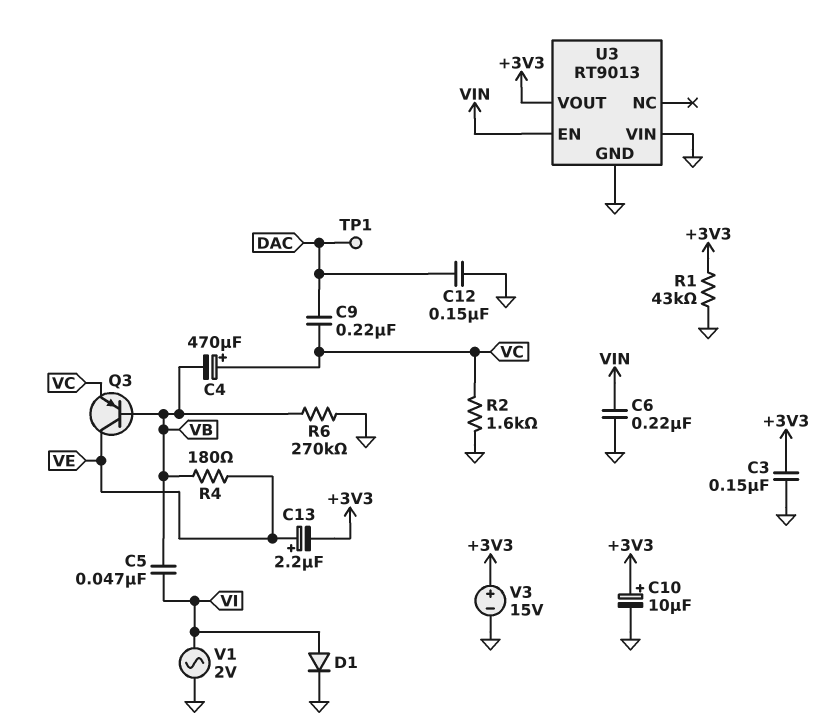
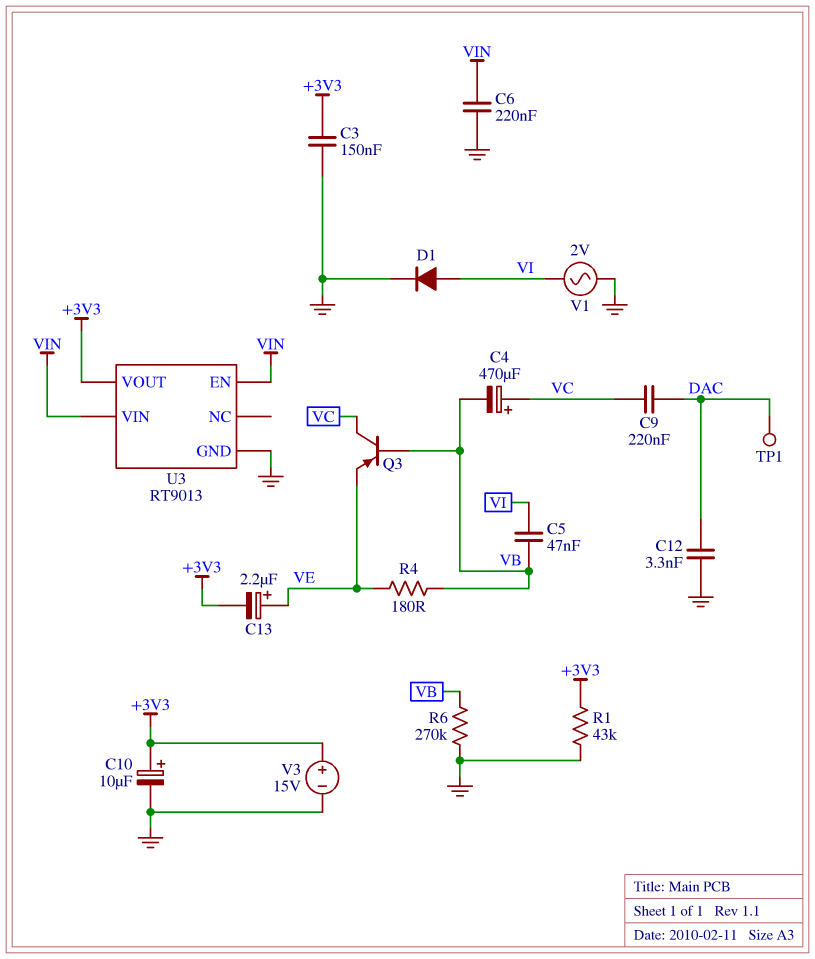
C12: 150nF (DAC, GND) -> 3.3nF (DAC, GND)
Q3: PNP (B VB, C VE, E VC) -> PNP (B VB, C VC, E VE)
R2: 1.6k (GND, VC) -> none
U3 pin VIN: GND -> VIN

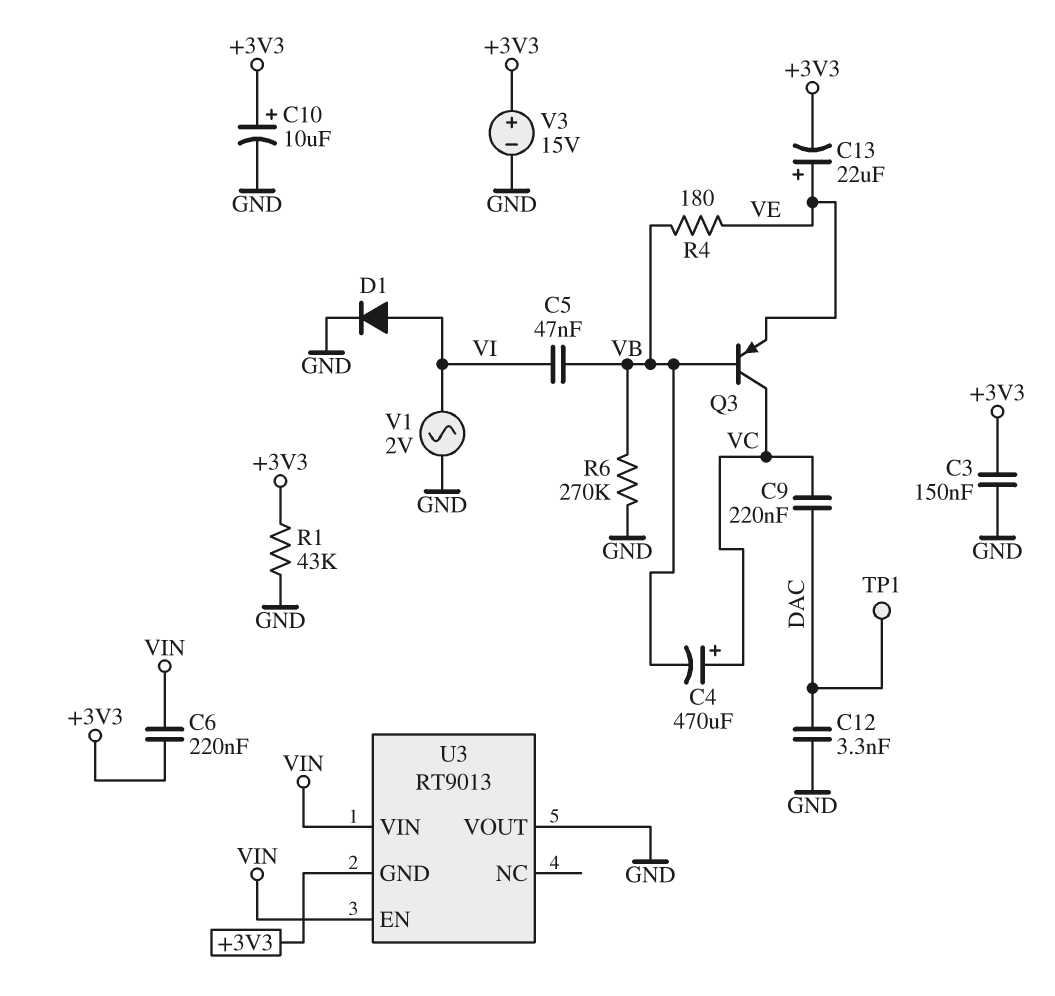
C6: 220nF (GND, VIN) -> 220nF (+3V3, VIN)
C13: 2.2uF (plus VE, minus +3V3) -> 22uF (plus VE, minus +3V3)
U3 pin GND: GND -> +3V3
U3 pin VOUT: +3V3 -> GND

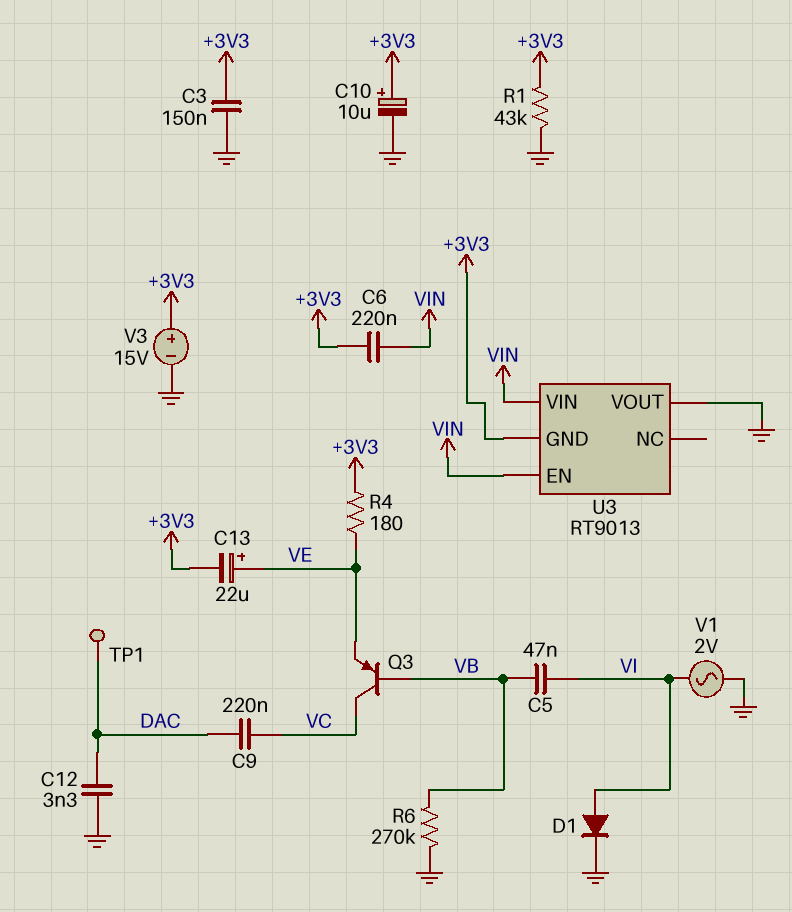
C4: 470uF (plus VC, minus VB) -> none
R4: 180 (VB, VE) -> 180 (+3V3, VE)

